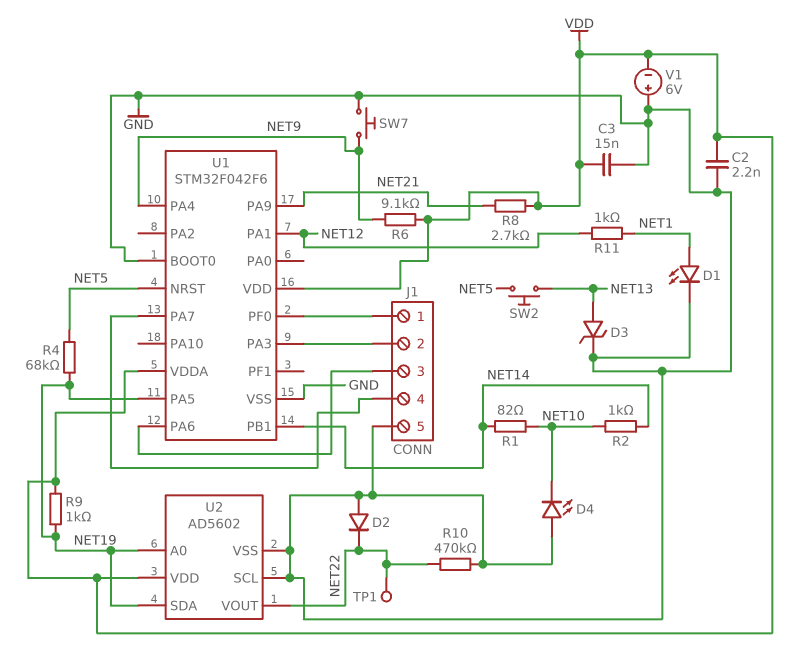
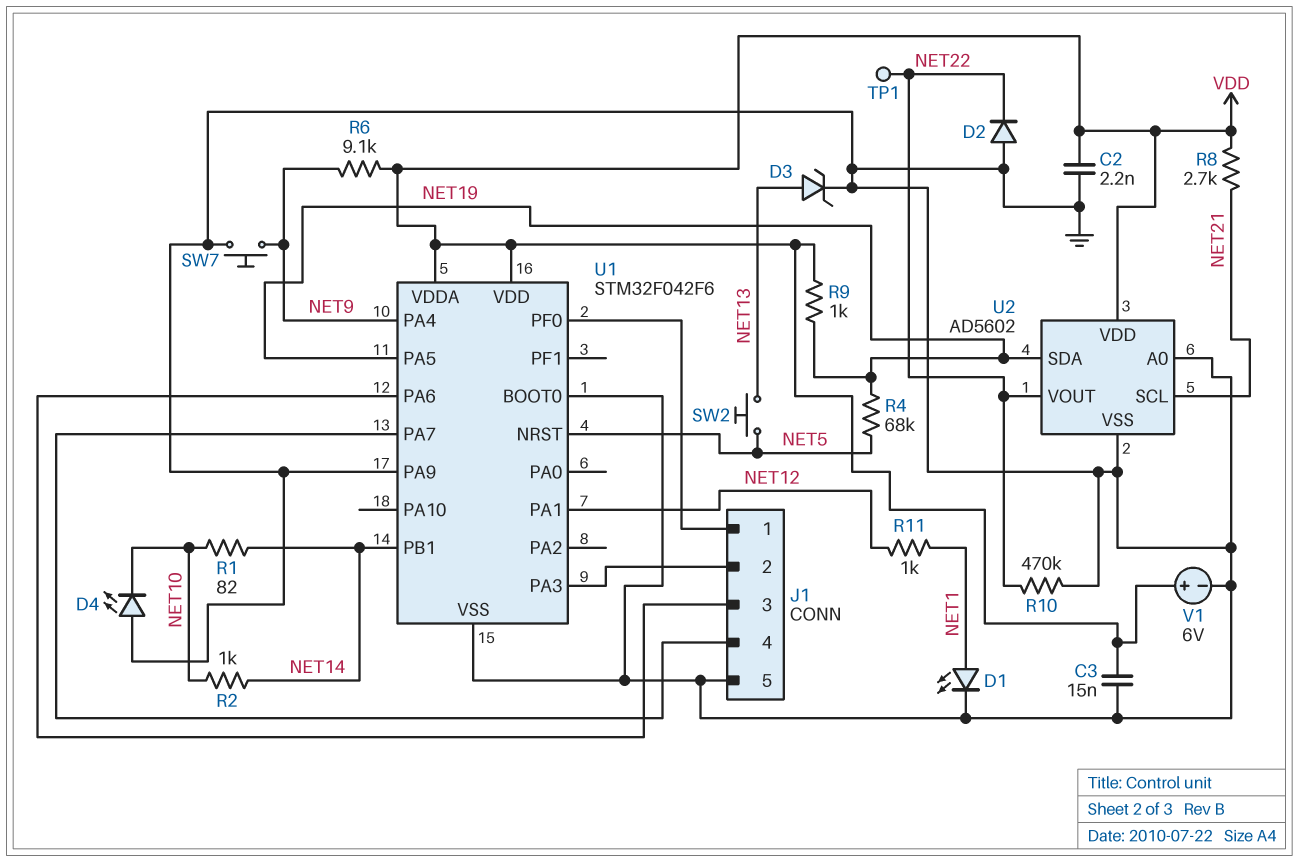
U1 pin PA9: NET21 -> GND
U2 pin A0: NET19 -> GND
U2 pin SCL: GND -> NET21
V1: 6V (plus GND, minus VDD) -> 6V (plus VDD, minus GND)

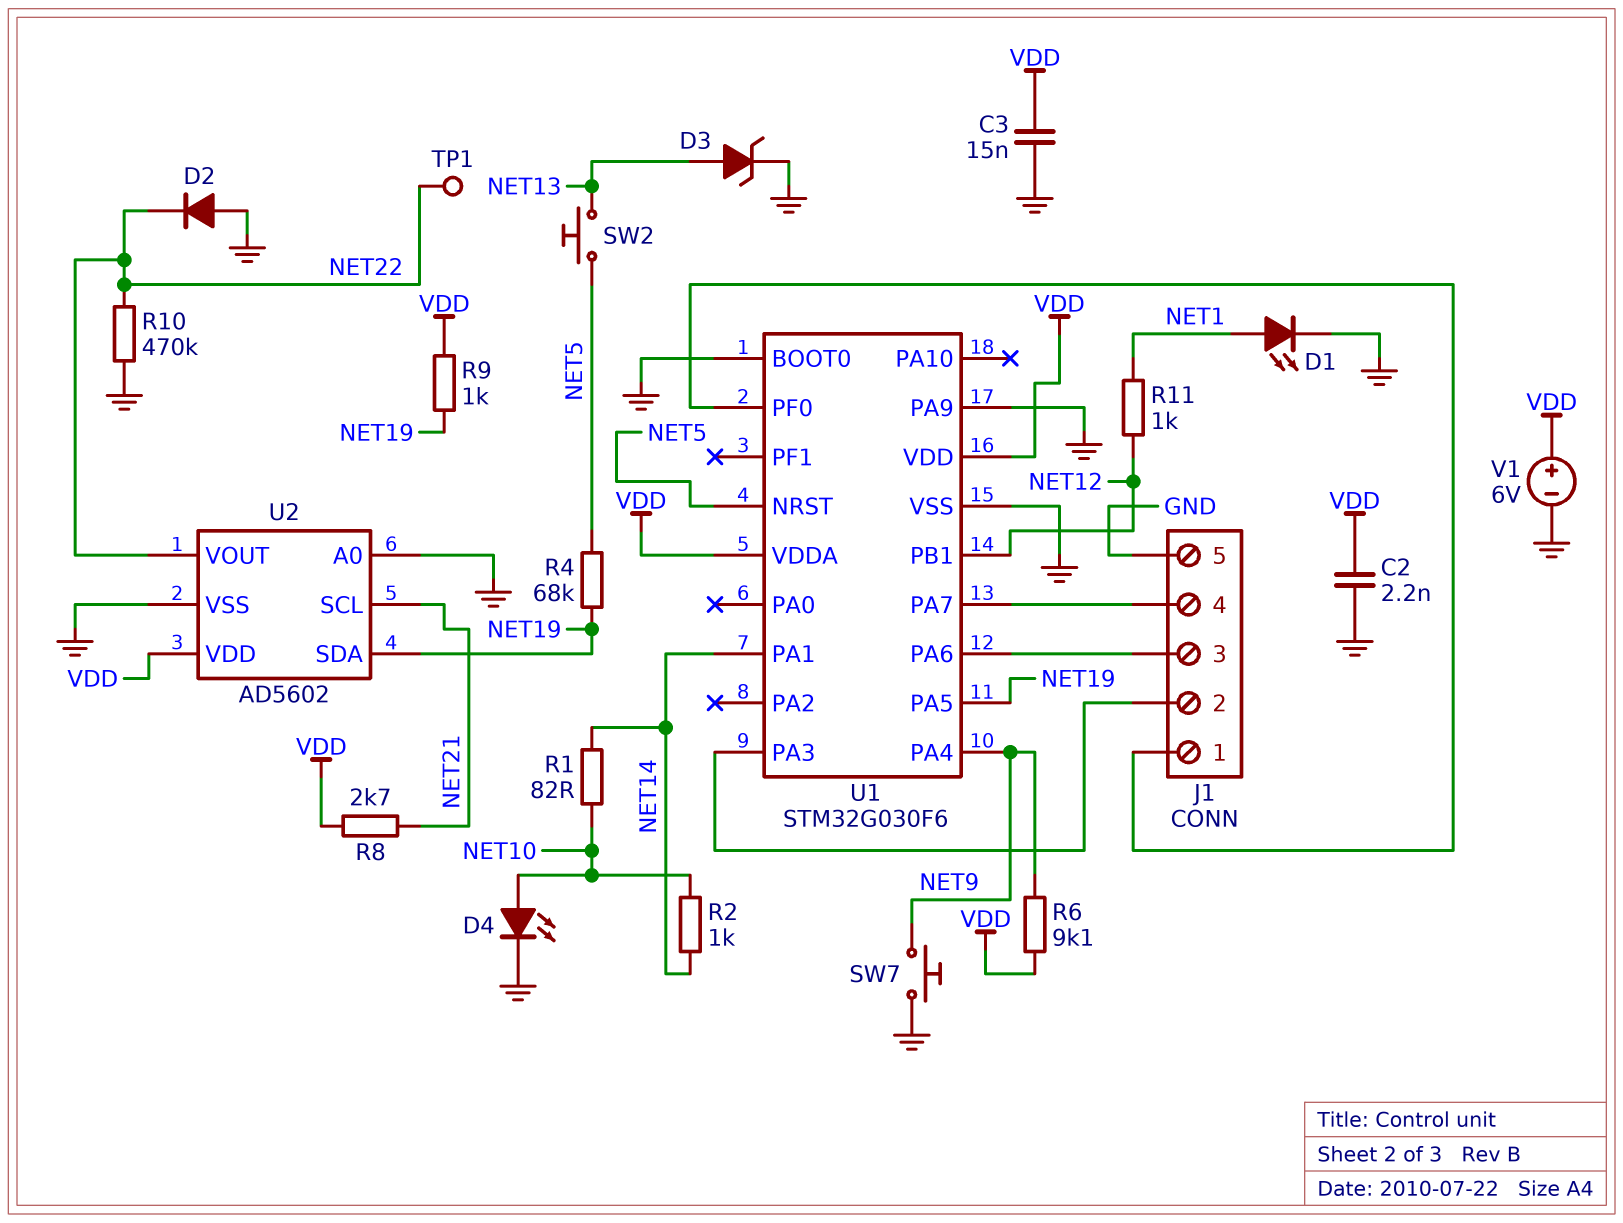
D4: LED (A GND, K NET10) -> LED (A NET10, K GND)
U1: STM32F042F6 -> STM32G030F6
U1 pin PA1: NET12 -> NET14
U1 pin PB1: NET14 -> NET12

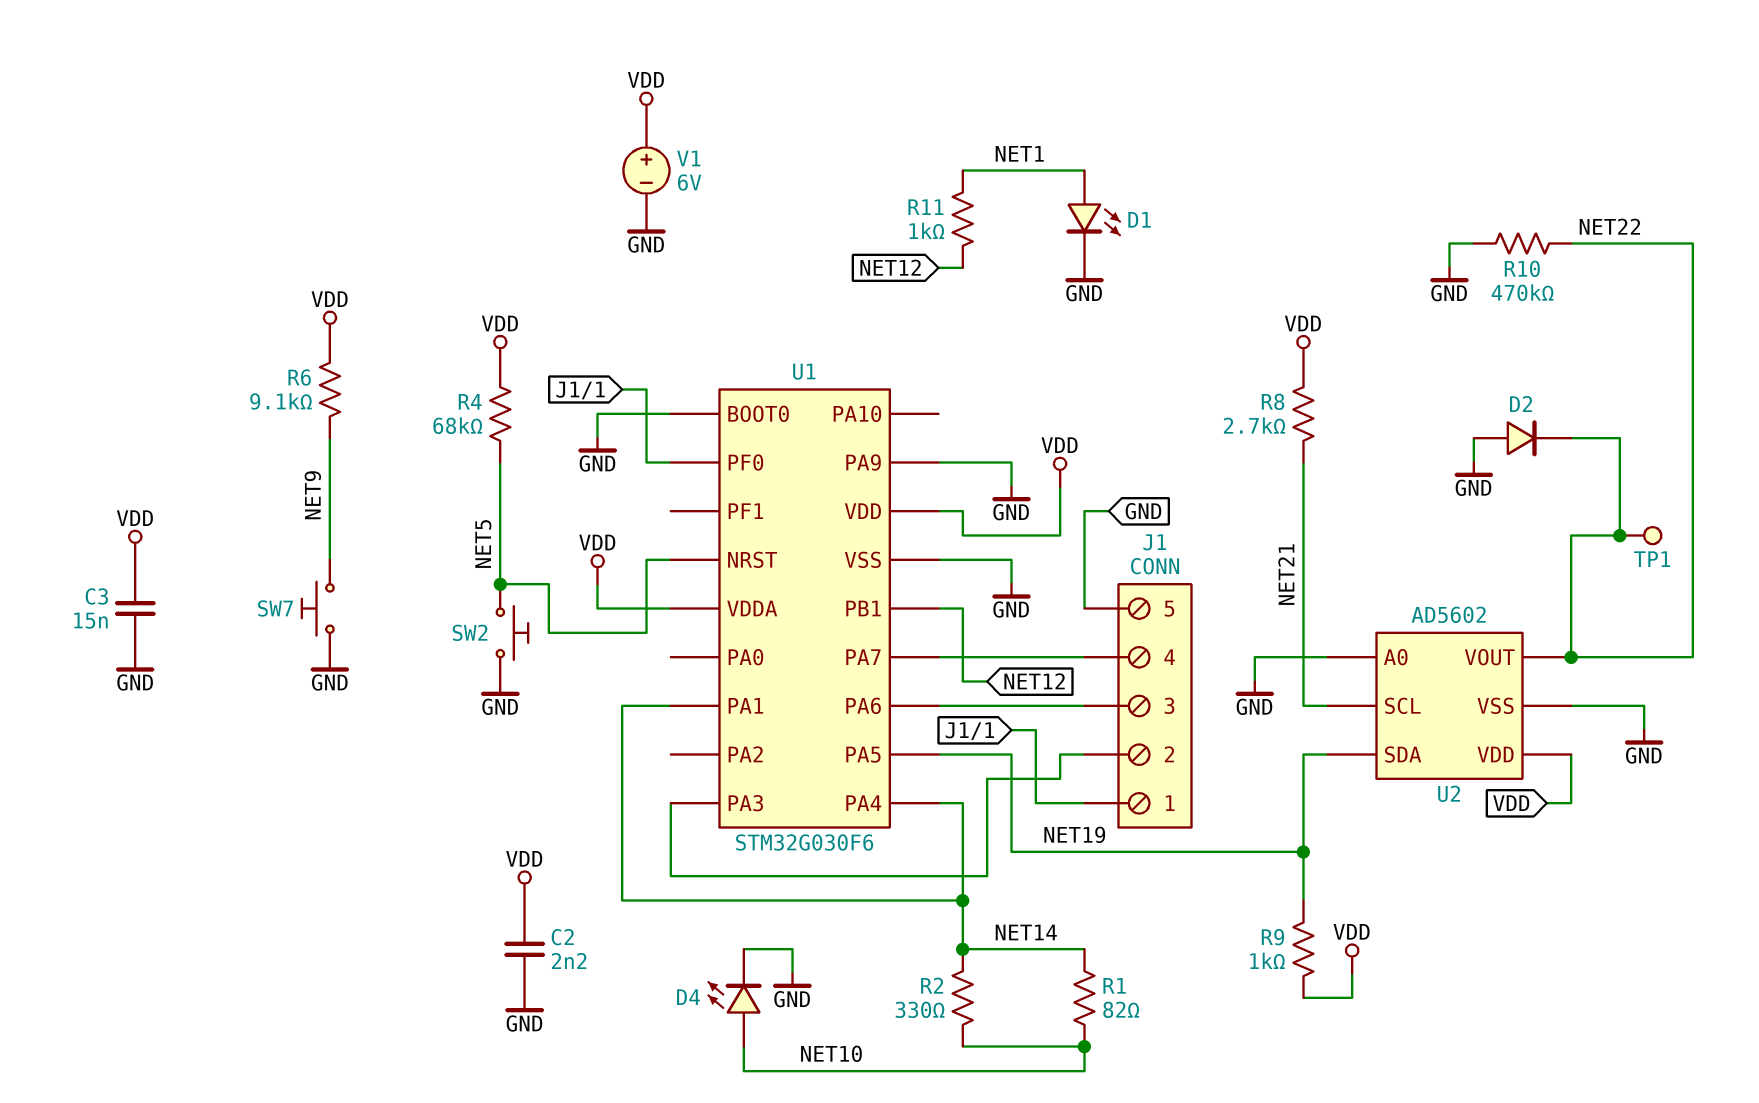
D3: zener (A NET13, K GND) -> none
R2: 1k (NET10, NET14) -> 330 (NET10, NET14)
R4: 68k (NET5, NET19) -> 68k (NET5, VDD)
SW2: button (NET5, NET13) -> button (GND, NET5)
U1 pin PA4: NET9 -> NET14

